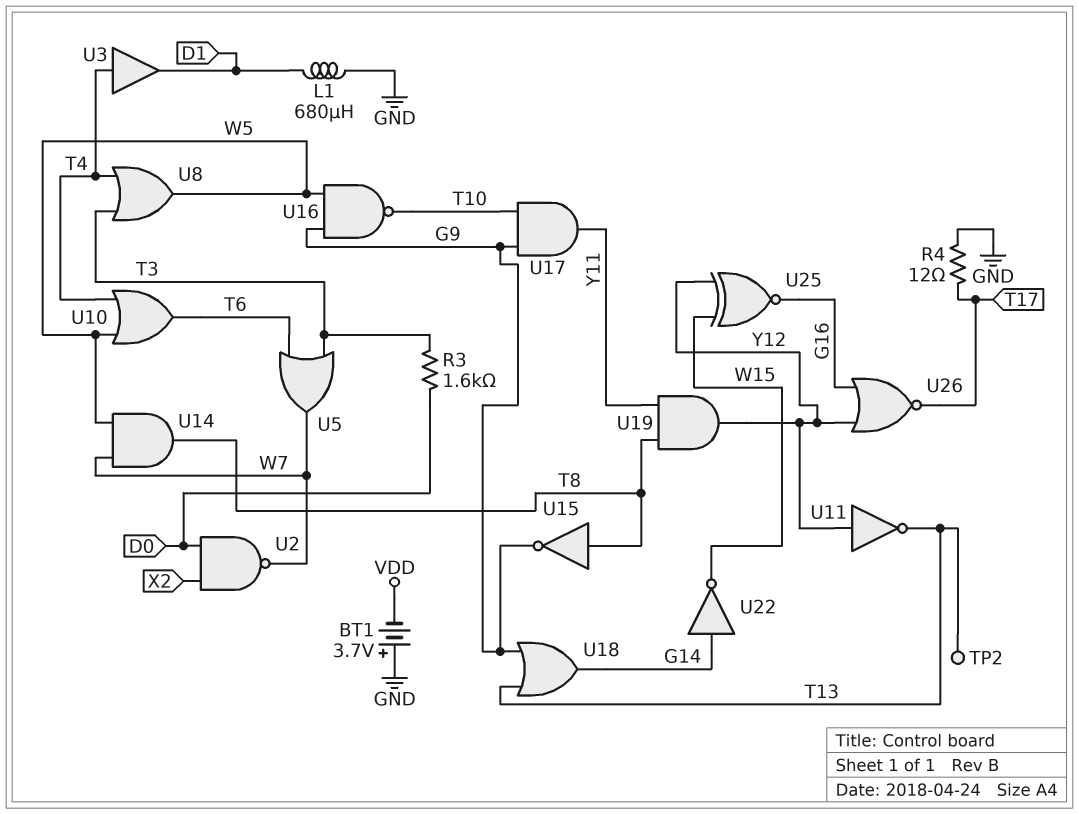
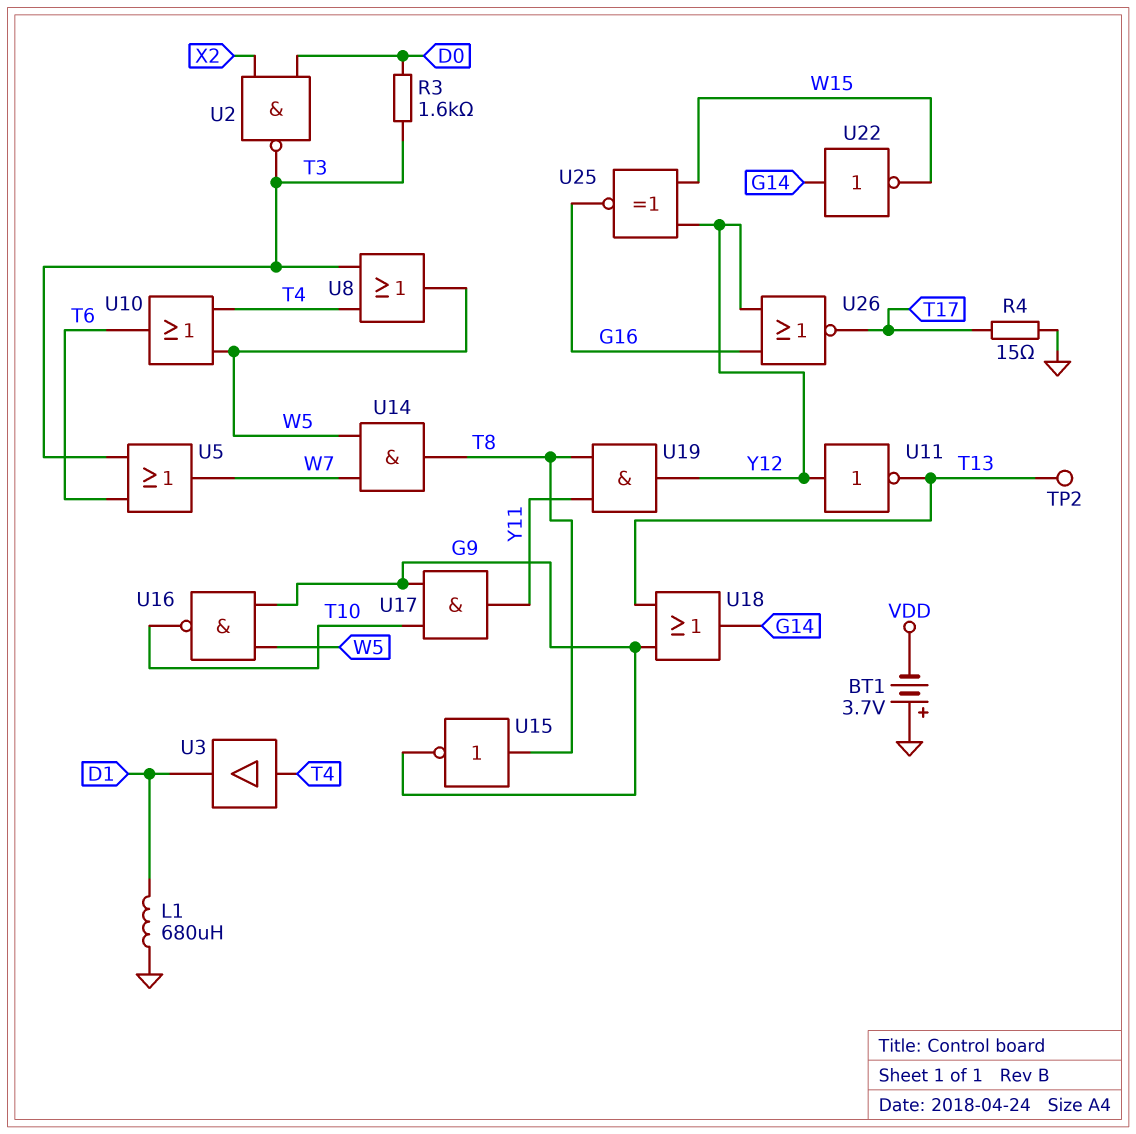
R4: 12 (GND, T17) -> 15 (GND, T17)
U2: NAND (in D0, in X2, out W7) -> NAND (in D0, in X2, out T3)

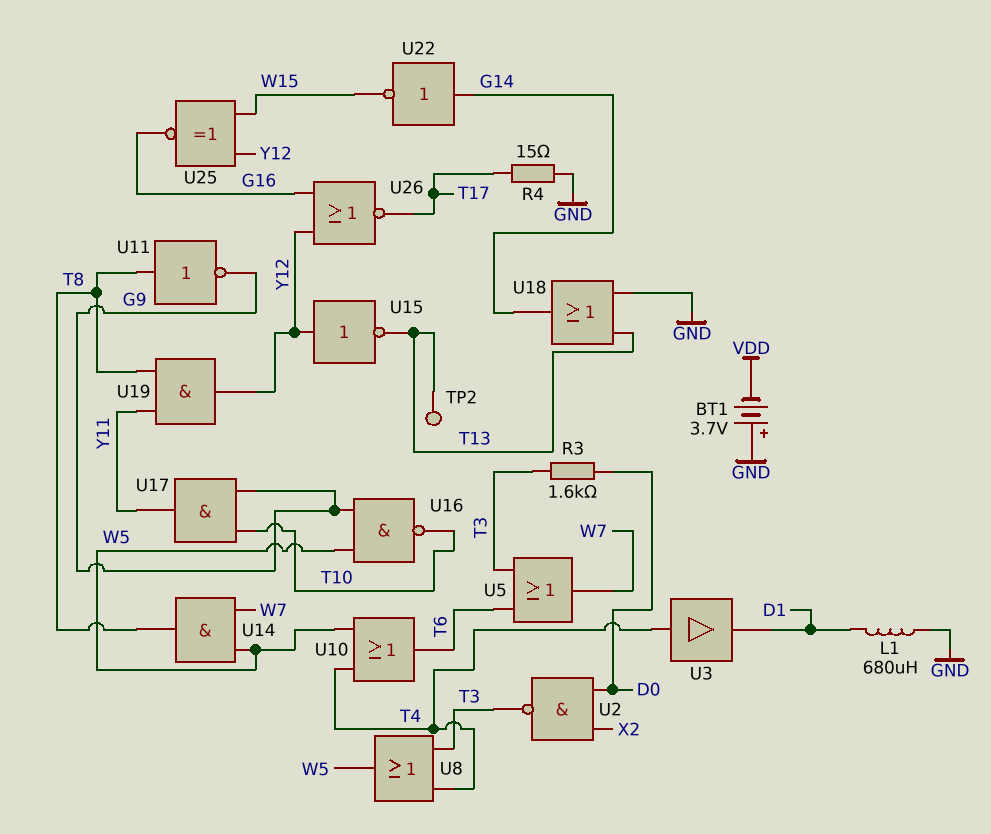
U11: NOT (in Y12, out T13) -> NOT (in T8, out G9)
U15: NOT (in T8, out G9) -> NOT (in Y12, out T13)
U18: OR (in G9, in T13, out G14) -> OR (in GND, in T13, out G14)

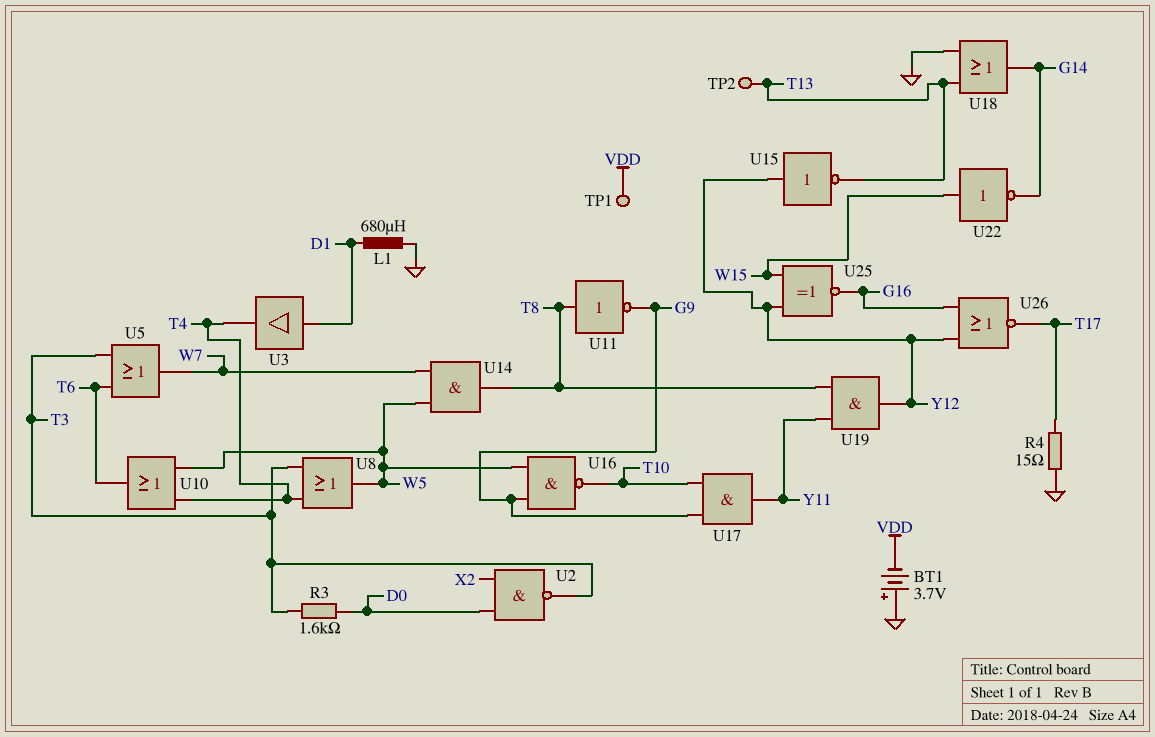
TP1: none -> test point (VDD)
U3: buffer (in T4, out D1) -> buffer (in D1, out T4)
U22: NOT (in G14, out W15) -> NOT (in W15, out G14)

